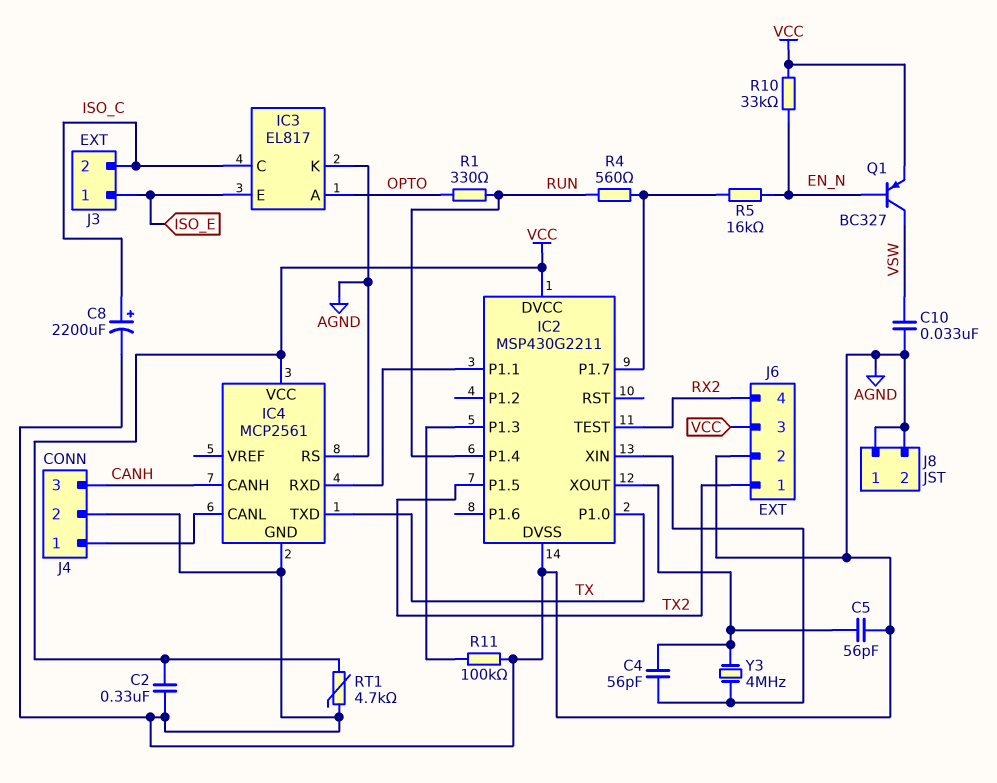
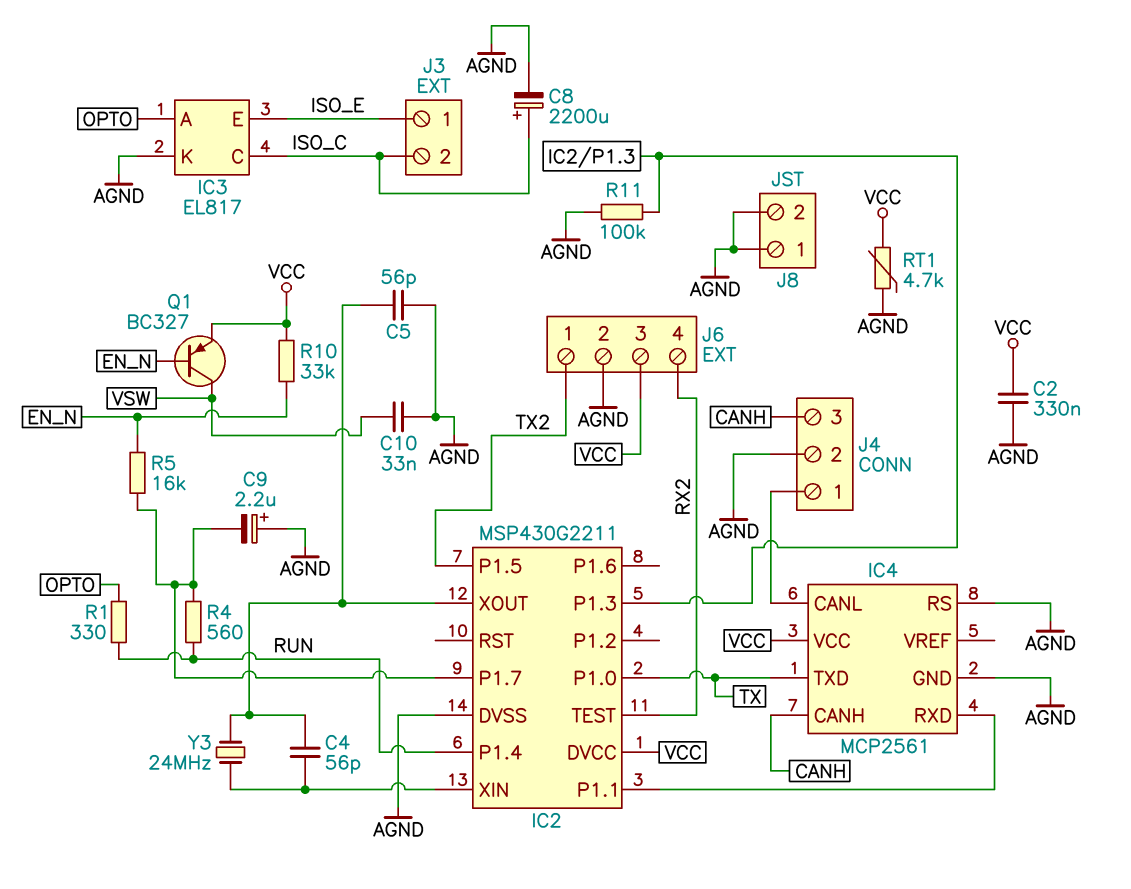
C9: none -> 2.2uF (plus AGND, minus IC2/P1.7)
Y3: 4MHz (IC2/XIN, IC2/XOUT) -> 24MHz (IC2/XIN, IC2/XOUT)

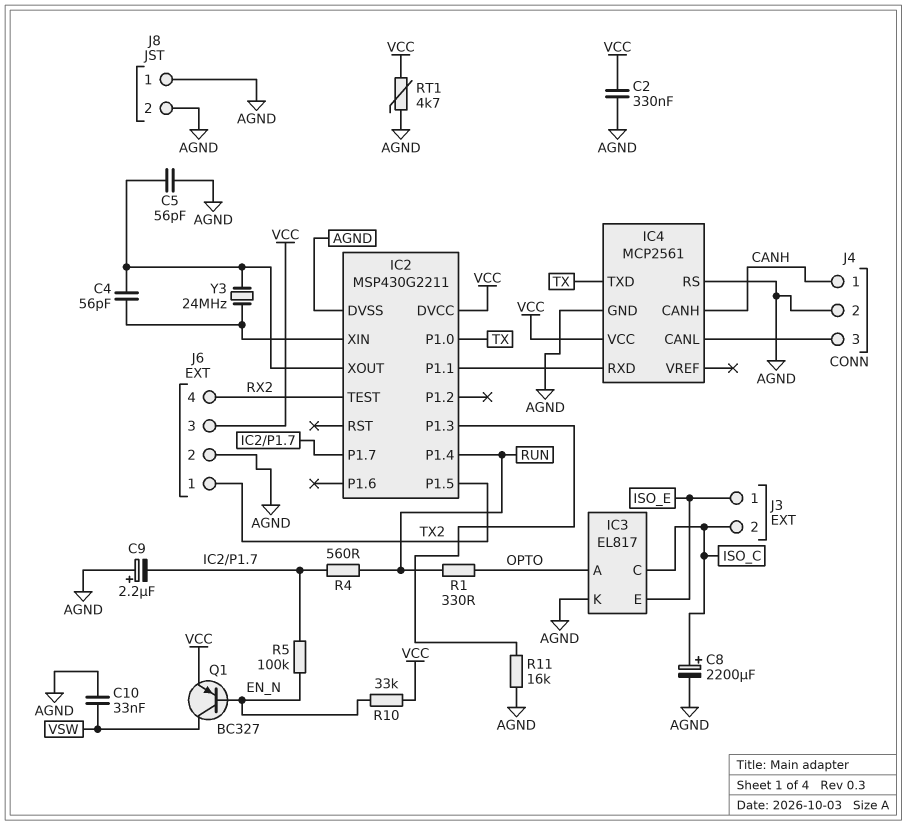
J4 pin 1: IC4/CANL -> CANH
J4 pin 3: CANH -> IC4/CANL
R5: 16k (EN_N, IC2/P1.7) -> 100k (EN_N, IC2/P1.7)
R11: 100k (AGND, IC2/P1.3) -> 16k (AGND, IC2/P1.3)

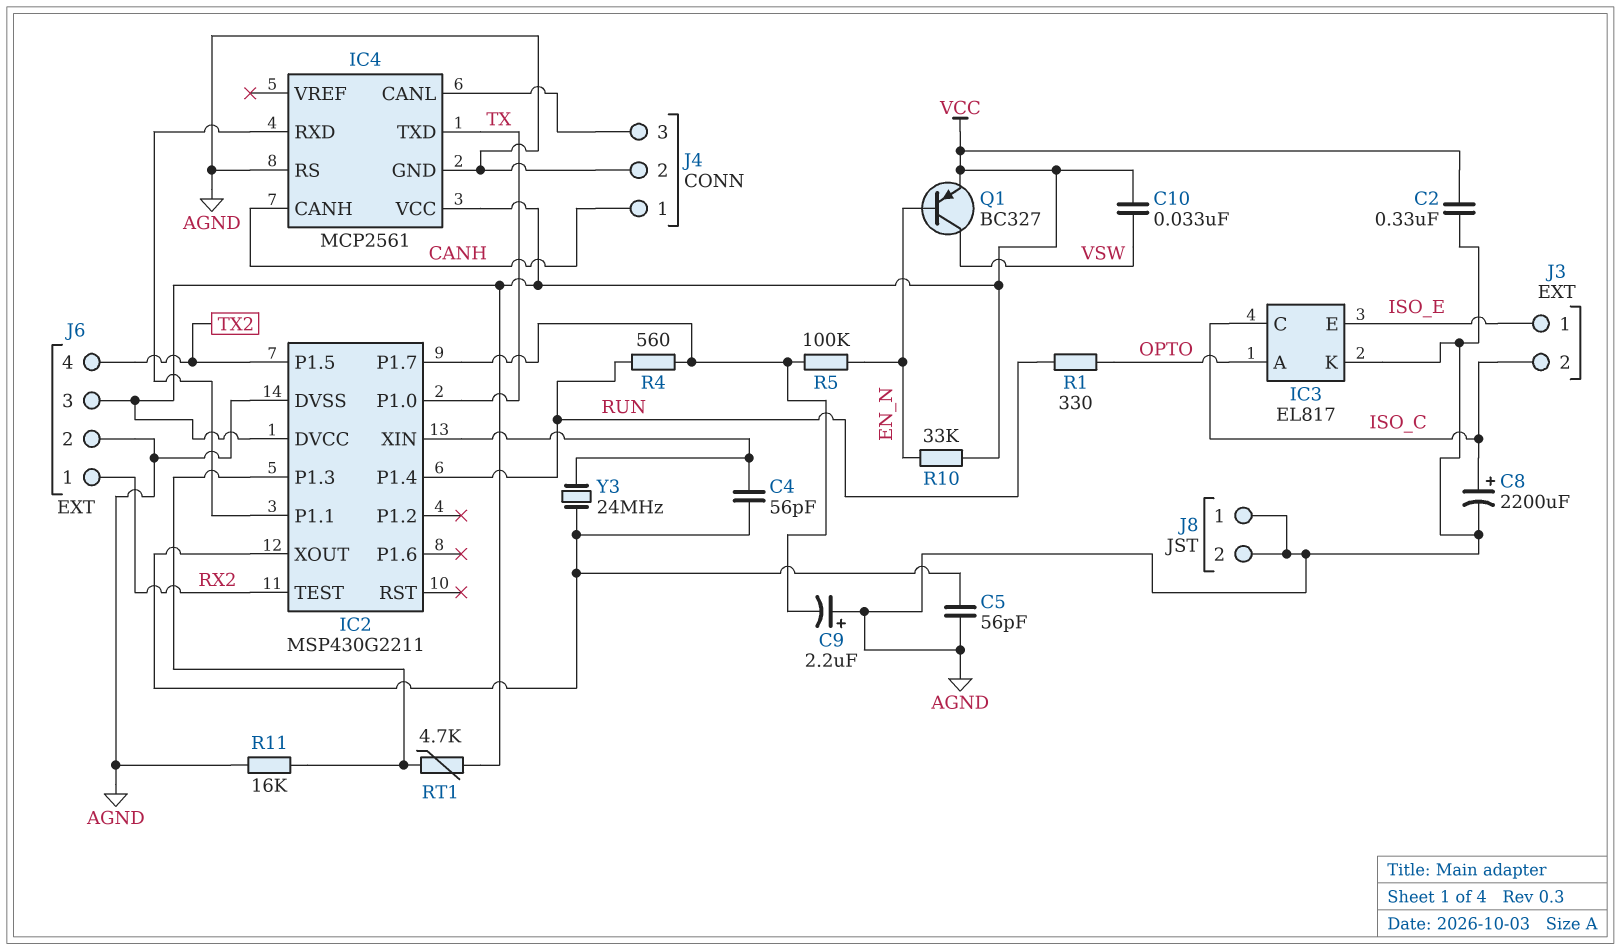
C10: 33nF (AGND, VSW) -> 33nF (VCC, VSW)
J6 pin 1: TX2 -> RX2
J6 pin 4: RX2 -> TX2
RT1: 4.7k (AGND, VCC) -> 4.7k (IC2/P1.3, VCC)

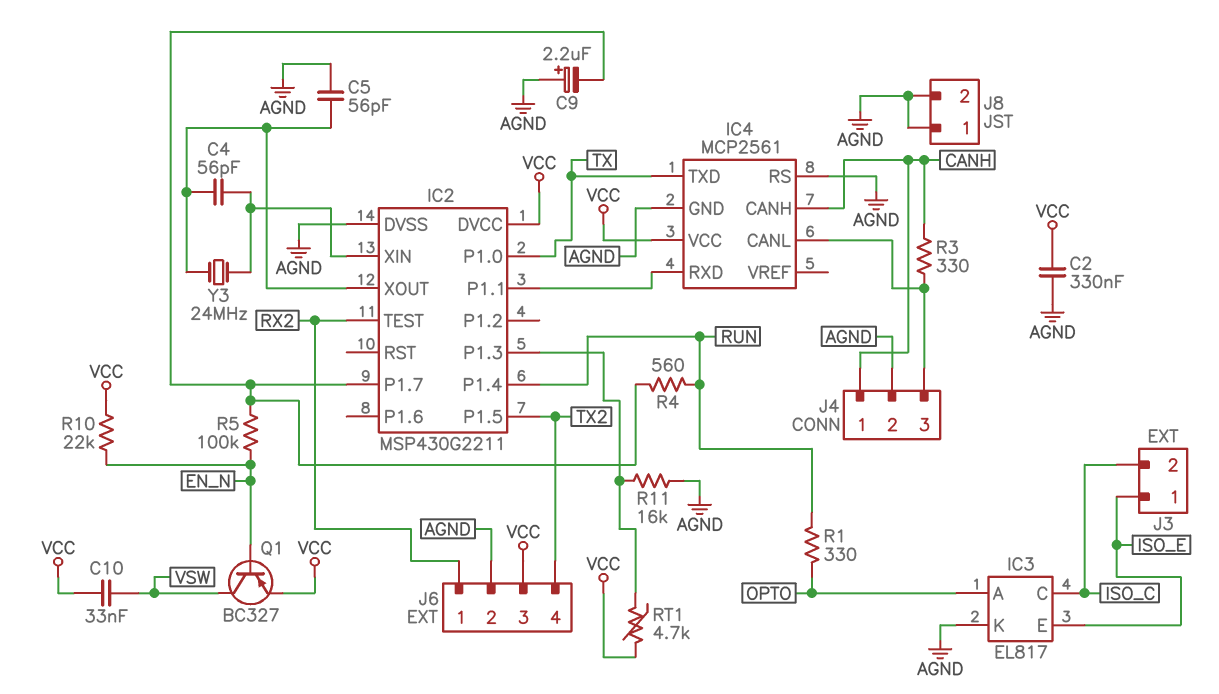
C8: 2200uF (plus ISO_C, minus AGND) -> none
R3: none -> 330 (CANH, IC4/CANL)
R10: 33k (EN_N, VCC) -> 22k (EN_N, VCC)

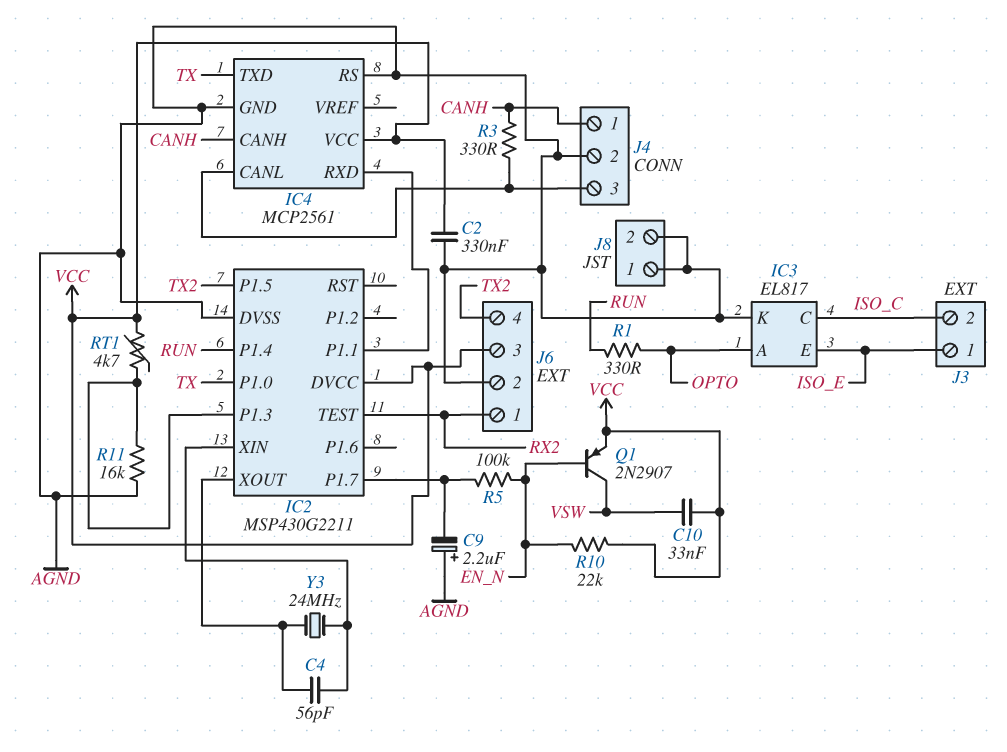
C5: 56pF (AGND, IC2/XOUT) -> none
Q1: PNP BC327 (B EN_N, C VSW, E VCC) -> PNP 2N2907 (B EN_N, C VSW, E VCC)
R4: 560 (IC2/P1.7, RUN) -> none

